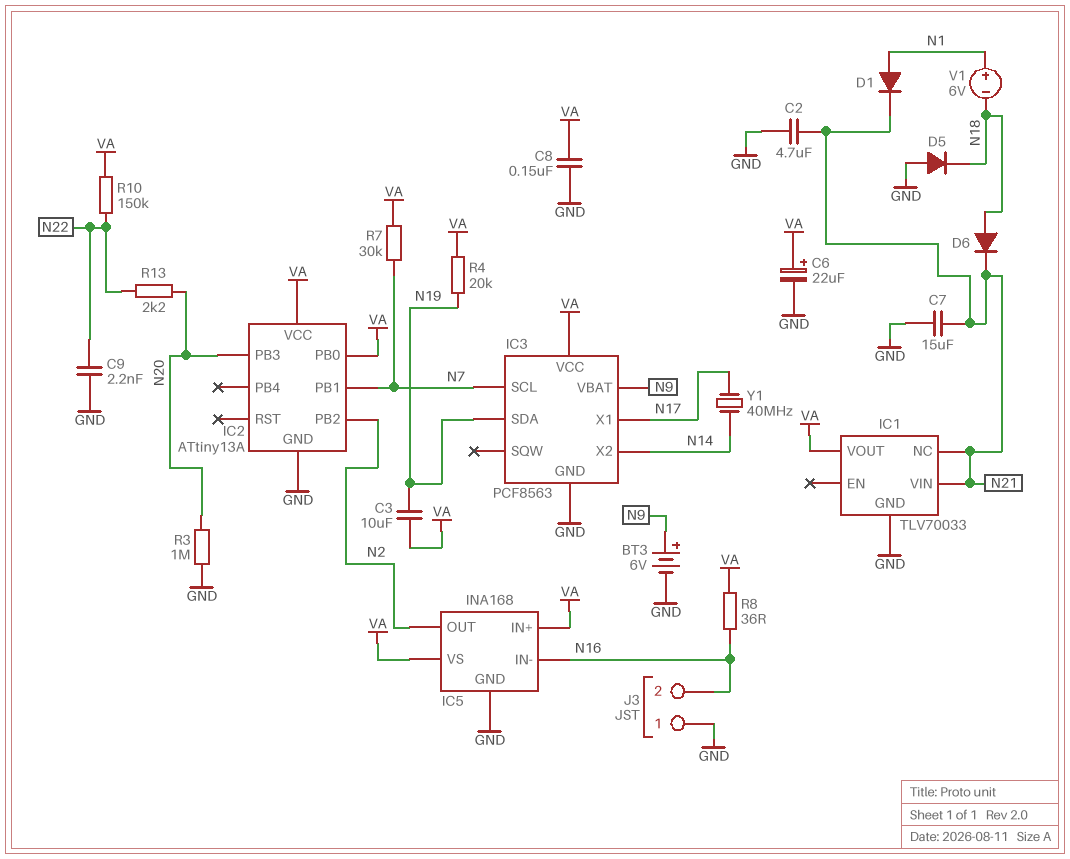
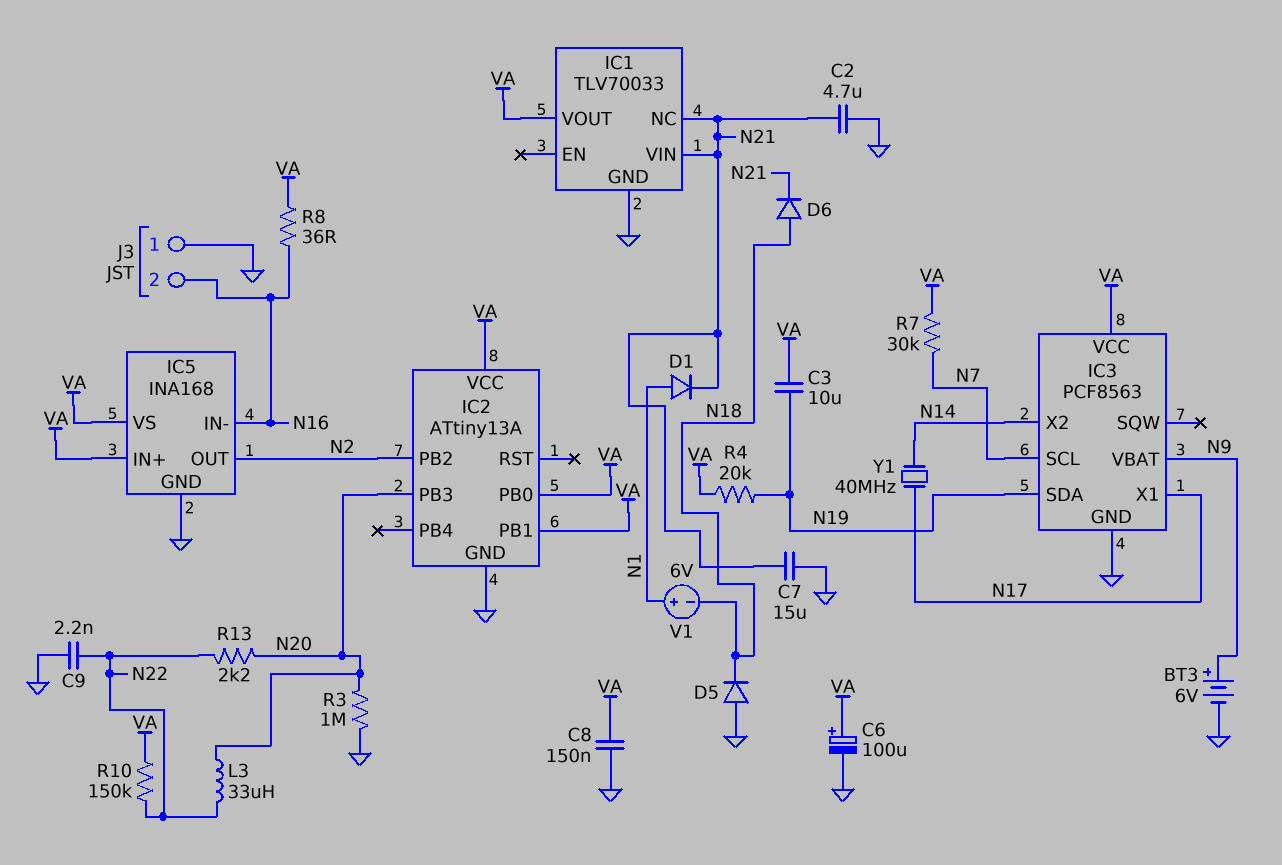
C6: 22uF (plus VA, minus GND) -> 100uF (plus VA, minus GND)
IC2 pin PB1: N7 -> VA
L3: none -> 33uH (N20, N22)

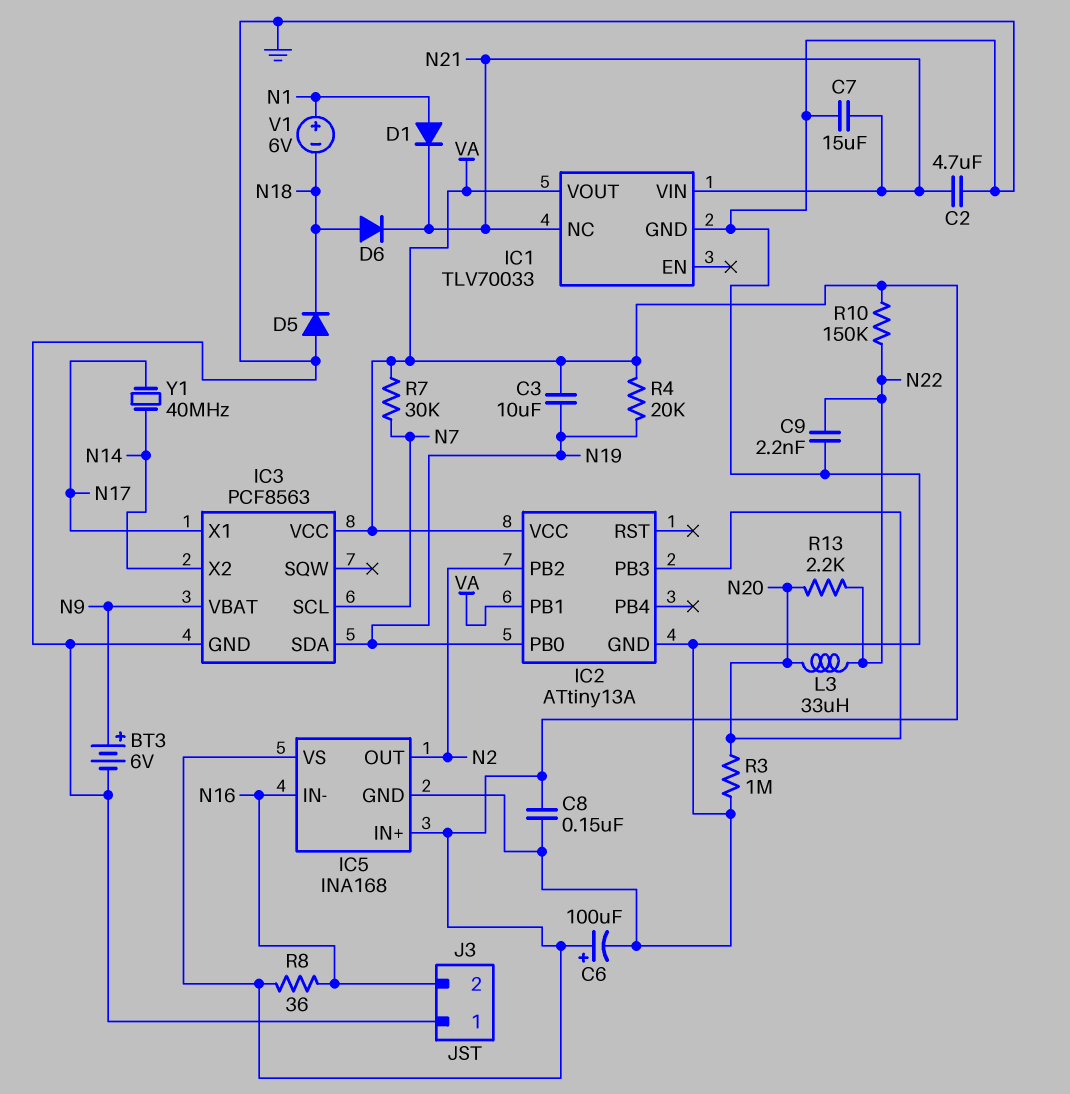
IC2 pin PB0: VA -> N19

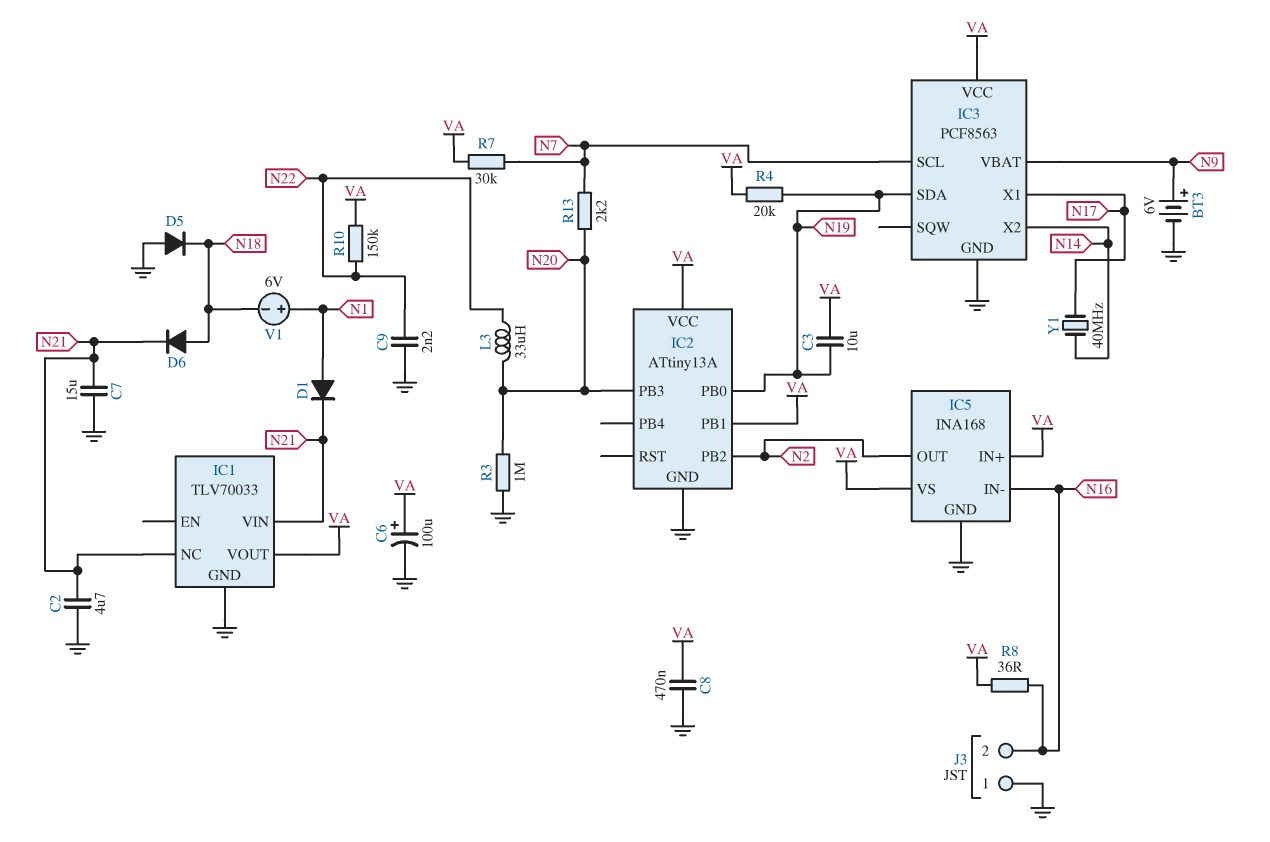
C8: 150nF (GND, VA) -> 470nF (GND, VA)
R13: 2.2k (N20, N22) -> 2.2k (N7, N20)

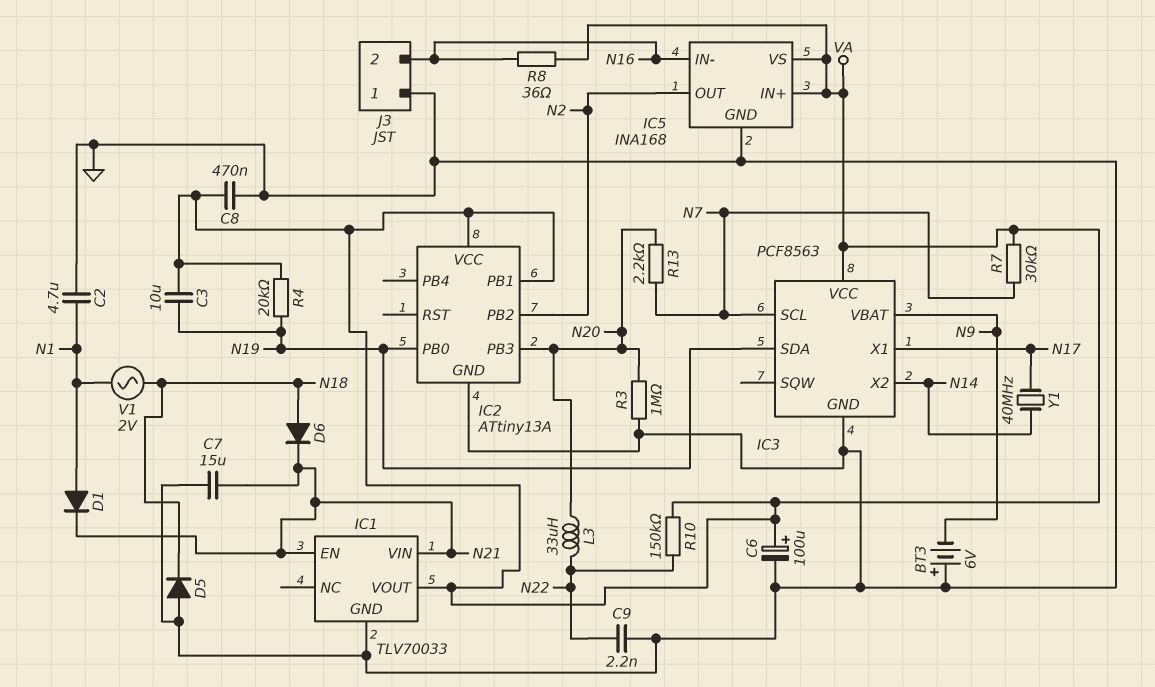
BT3: 6V (plus N9, minus GND) -> 6V (plus GND, minus N9)
C2: 4.7uF (GND, N21) -> 4.7uF (GND, N1)
IC1 pin EN: none -> N21
IC1 pin NC: N21 -> none
V1: 6V (plus N1, minus N18) -> AC 2V (N1, N18)

